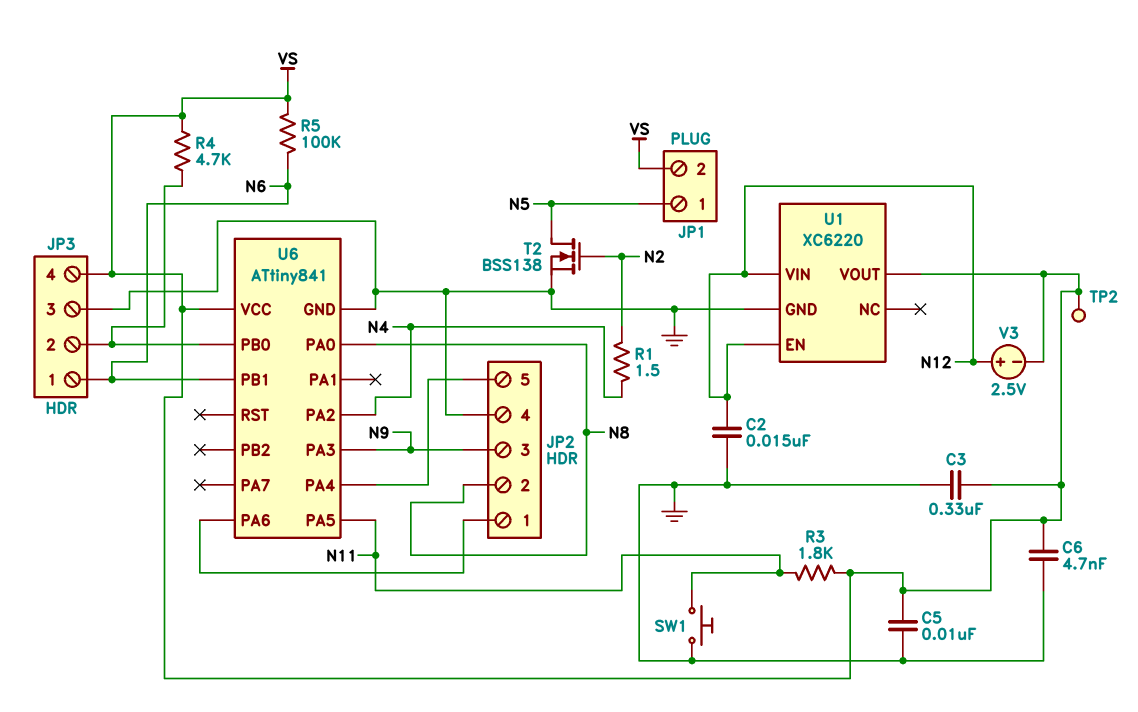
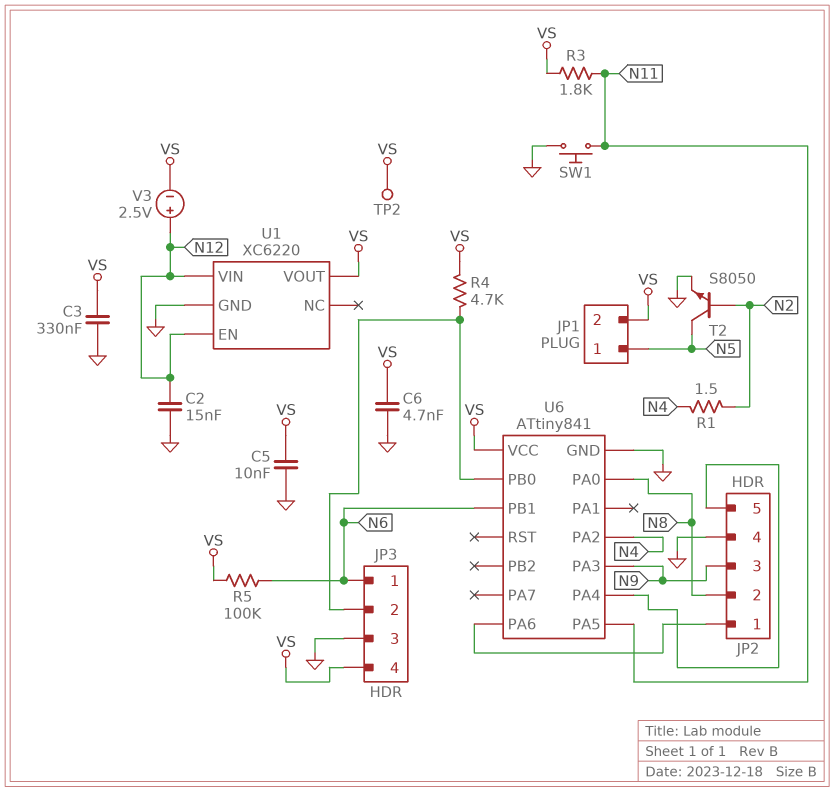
T2: NMOS BSS138 (G N2, D N5, S GND) -> NPN S8050 (B N2, C N5, E GND)

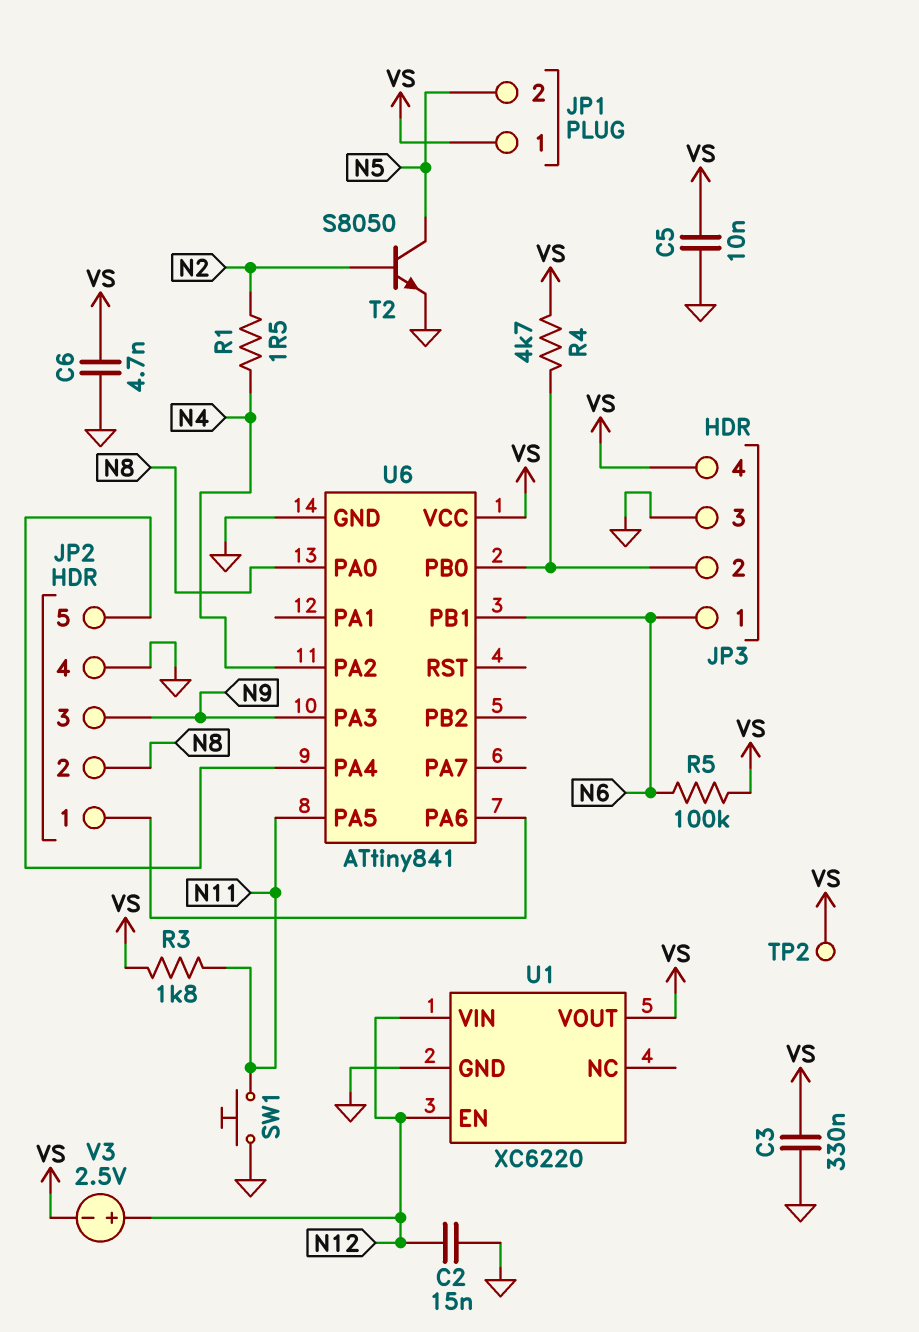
JP1 pin 1: N5 -> VS
JP1 pin 2: VS -> N5

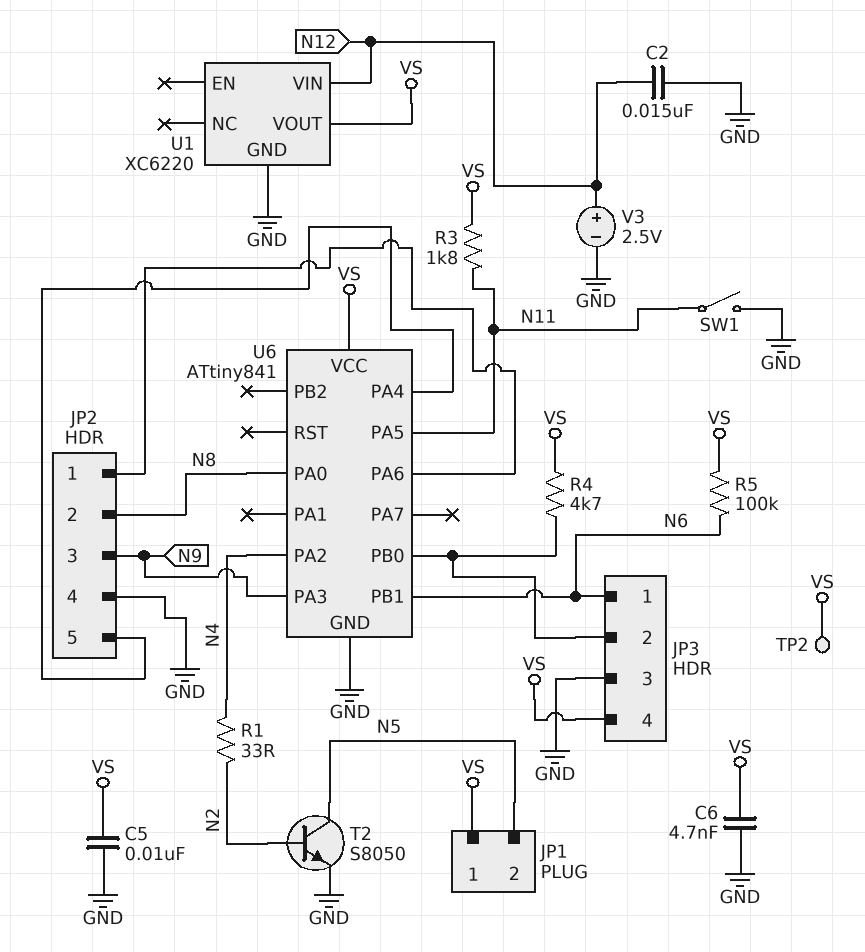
C3: 330nF (GND, VS) -> none
R1: 1.5 (N2, N4) -> 33 (N2, N4)
SW1: button (GND, N11) -> switch (GND, N11)
U1 pin EN: N12 -> none
V3: 2.5V (plus N12, minus VS) -> 2.5V (plus N12, minus GND)

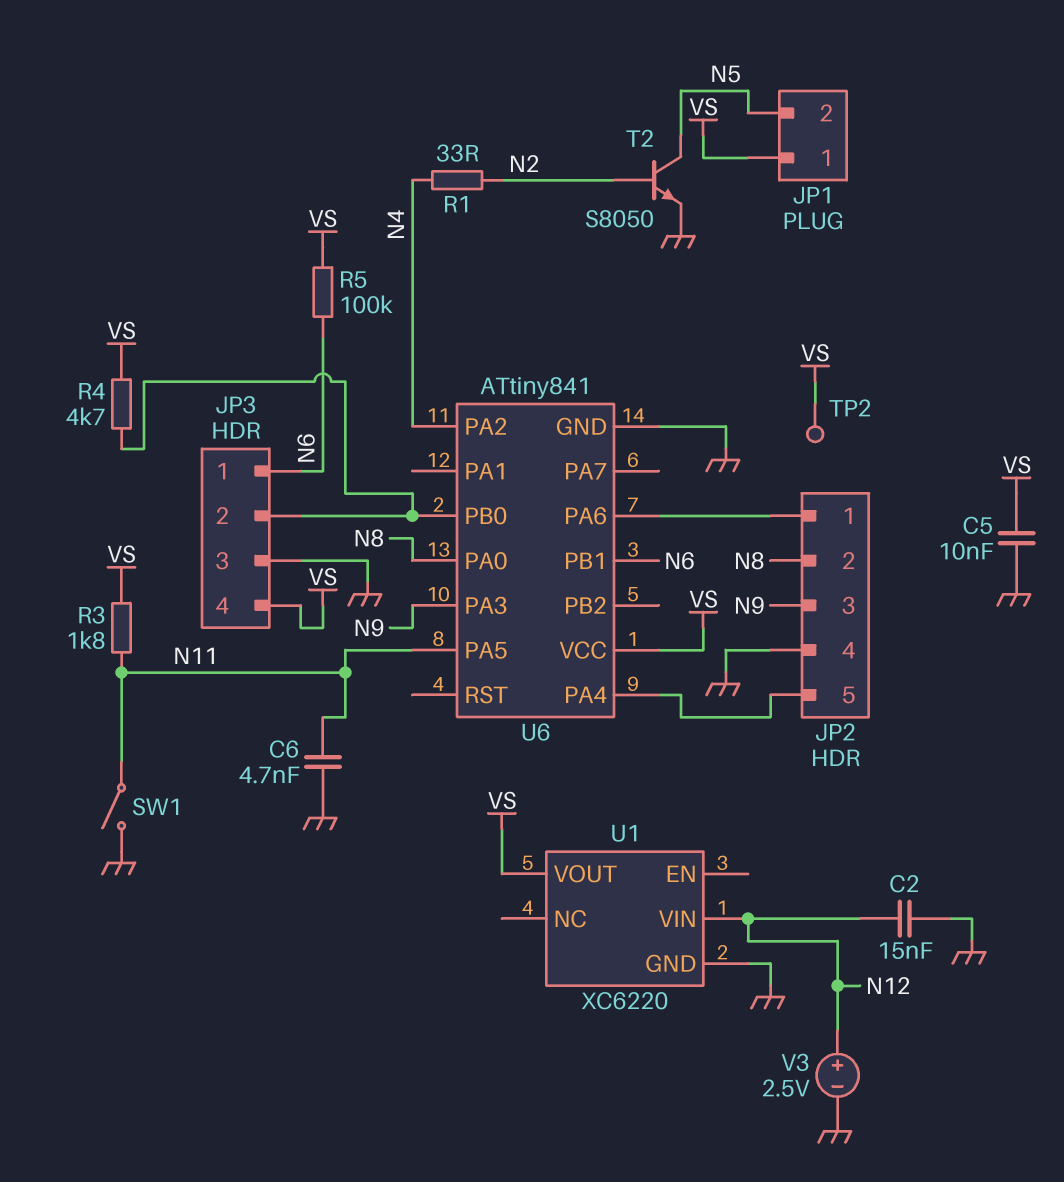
C6: 4.7nF (GND, VS) -> 4.7nF (GND, N11)

